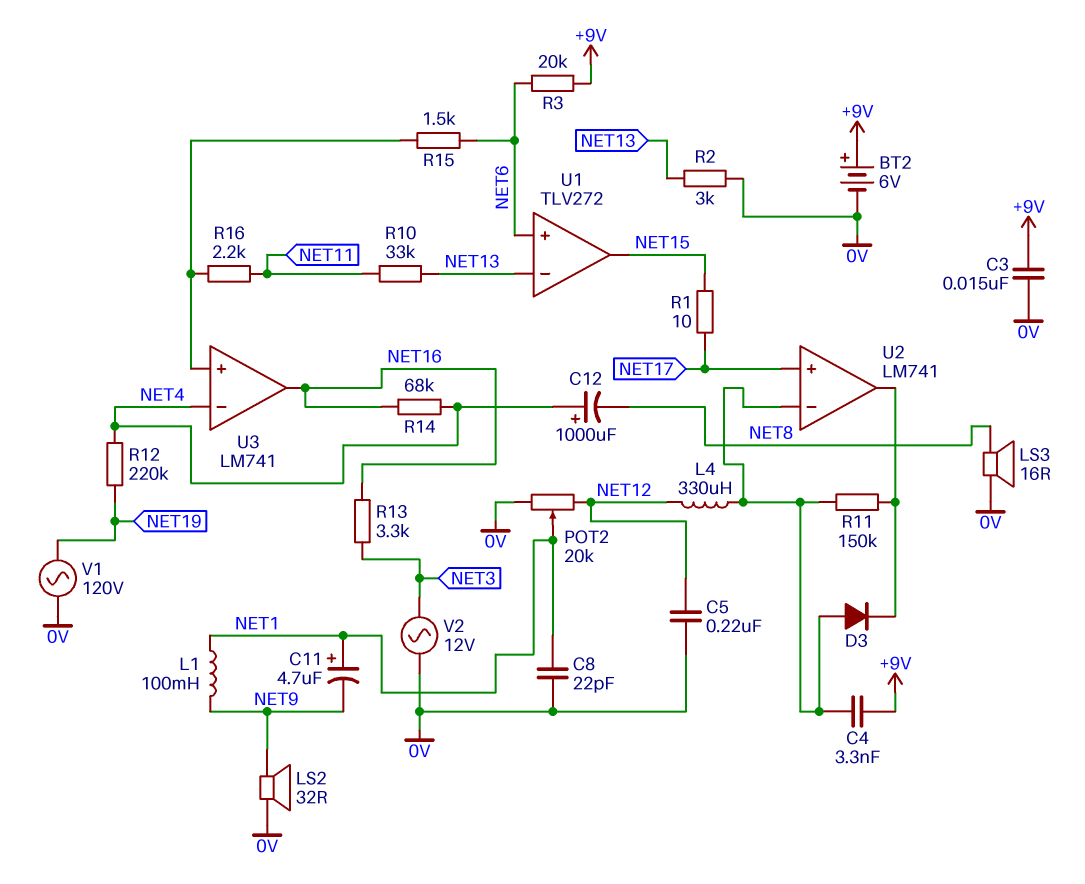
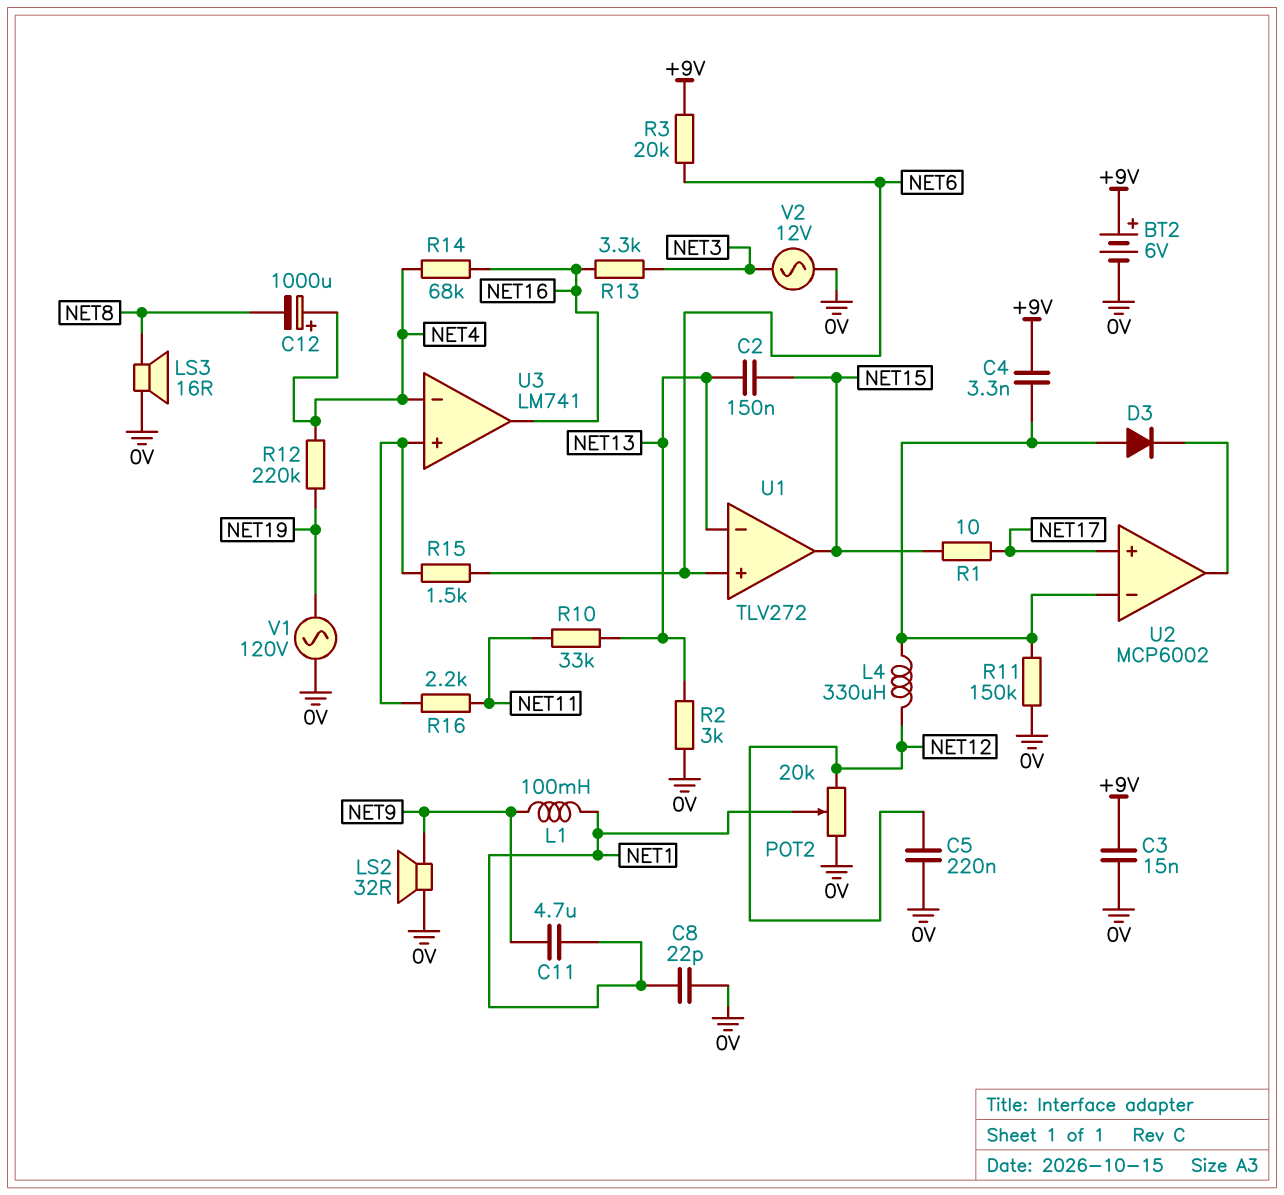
C2: none -> 150nF (NET13, NET15)
C11: 4.7uF (plus NET1, minus NET9) -> 4.7uF (NET1, NET9)
R11: 150k (U2/in-, U2/out) -> 150k (0V, U2/in-)
U2: LM741 -> MCP6002

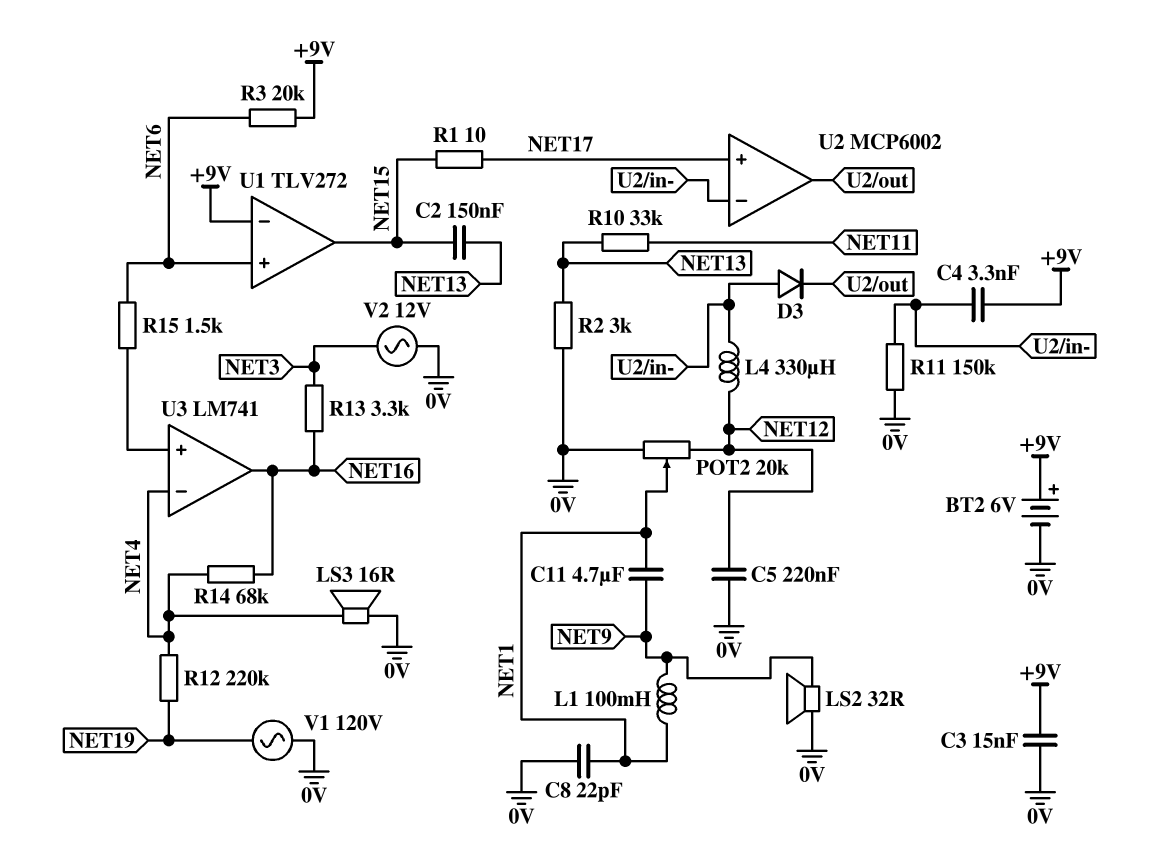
C12: 1000uF (plus NET4, minus NET8) -> none
LS3: speaker 16R (0V, NET8) -> speaker 16R (0V, NET4)
R16: 2.2k (NET11, U3/in+) -> none
U1 pin in-: NET13 -> +9V

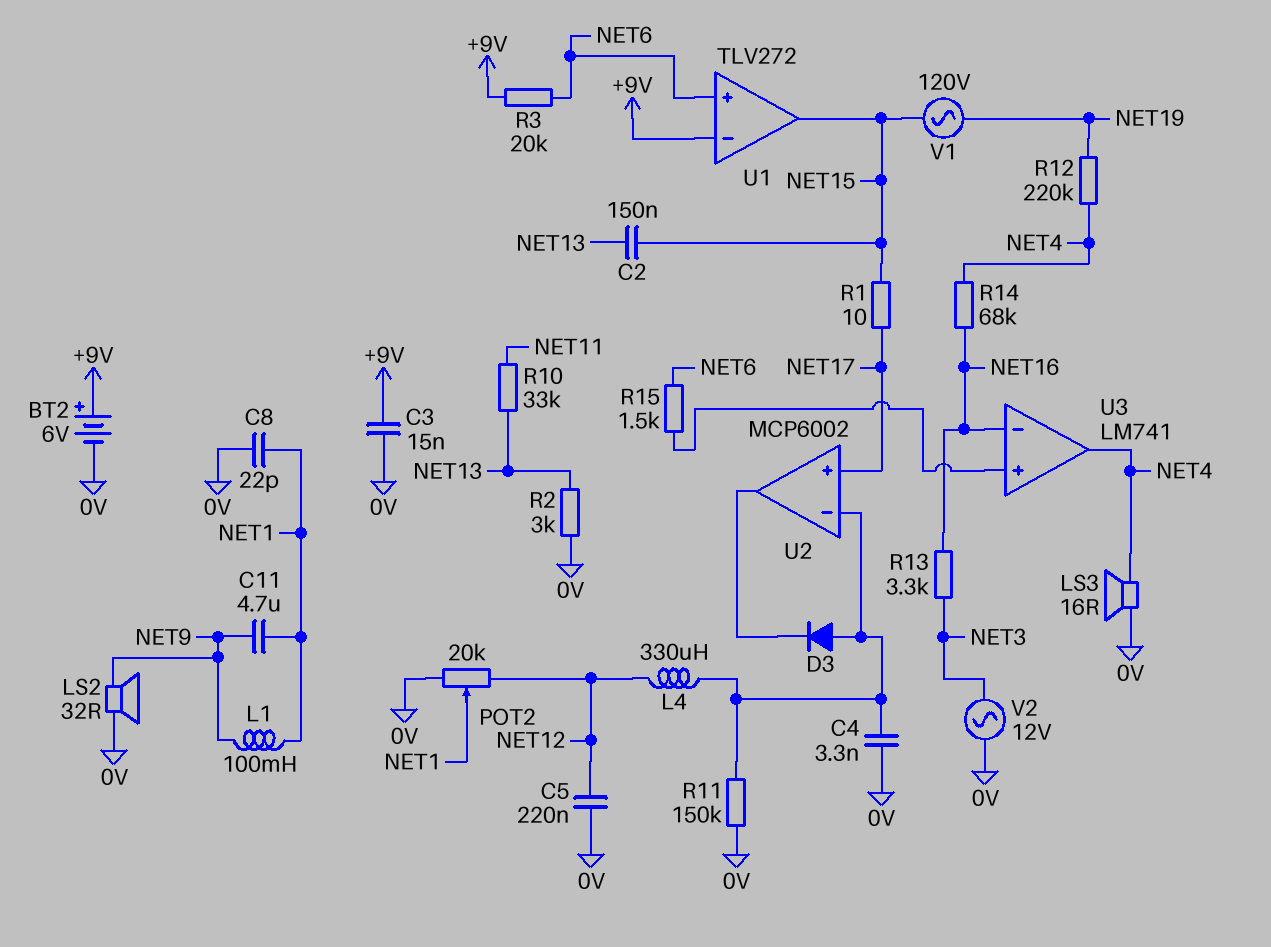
C4: 3.3nF (+9V, U2/in-) -> 3.3nF (0V, U2/in-)
U3 pin in-: NET4 -> NET16
U3 pin out: NET16 -> NET4
V1: AC 120V (0V, NET19) -> AC 120V (NET15, NET19)

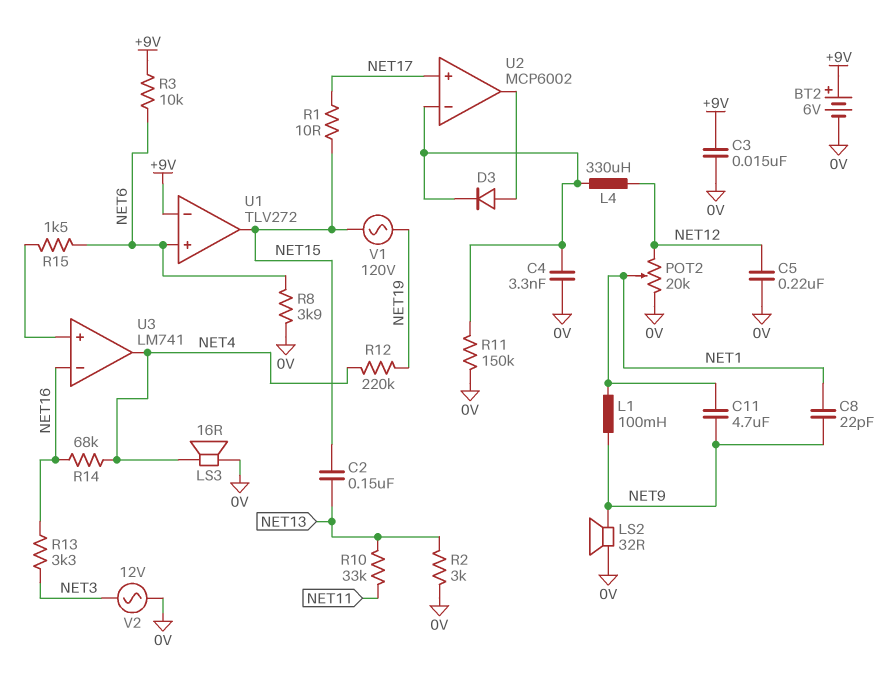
C8: 22pF (0V, NET1) -> 22pF (NET1, NET9)
D3: diode (A U2/in-, K U2/out) -> diode (A U2/out, K U2/in-)
R3: 20k (+9V, NET6) -> 10k (+9V, NET6)
R8: none -> 3.9k (0V, NET6)

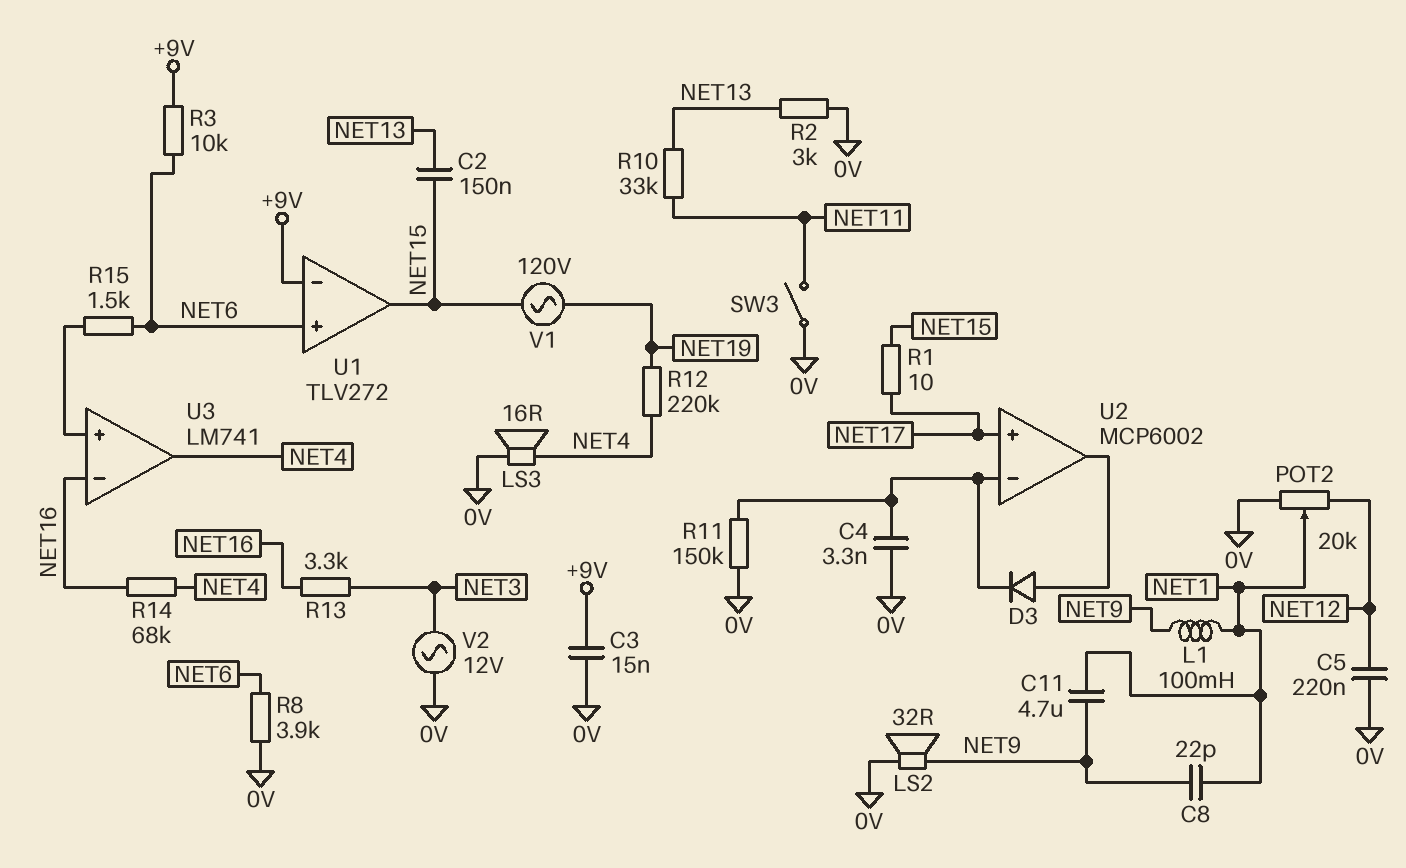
BT2: 6V (plus +9V, minus 0V) -> none
L4: 330uH (NET12, U2/in-) -> none
SW3: none -> switch (0V, NET11)

